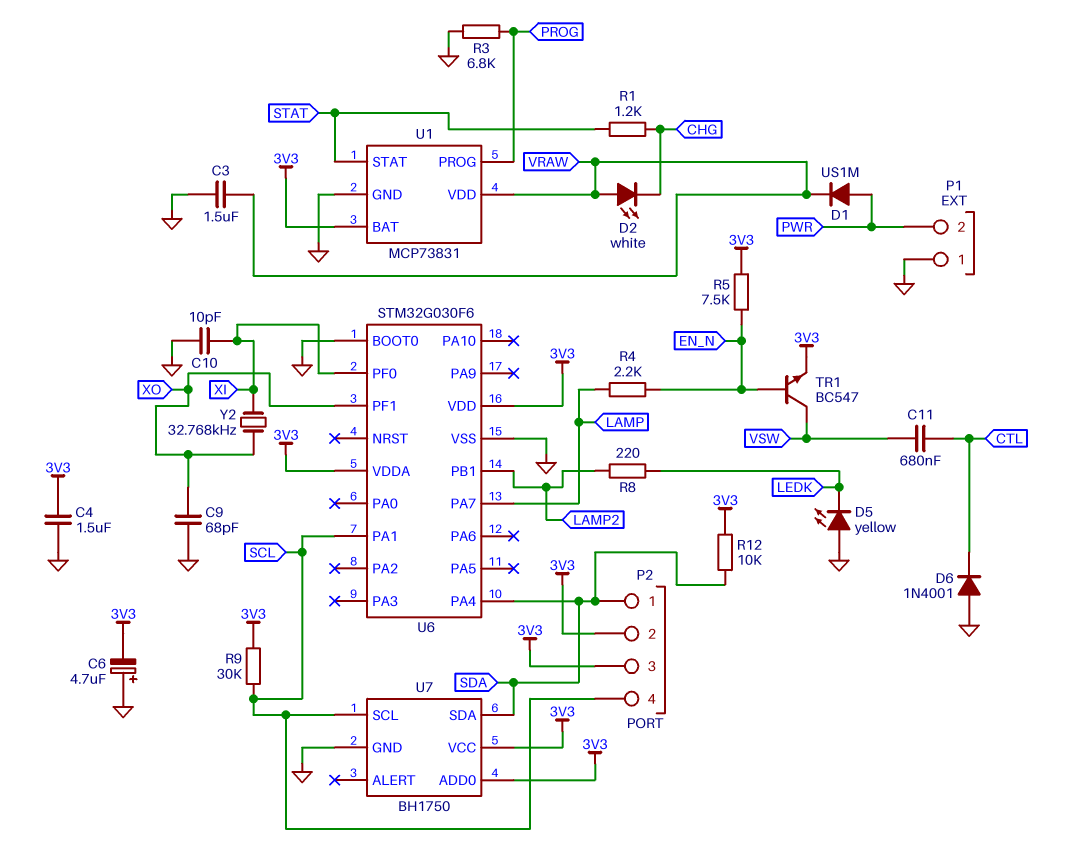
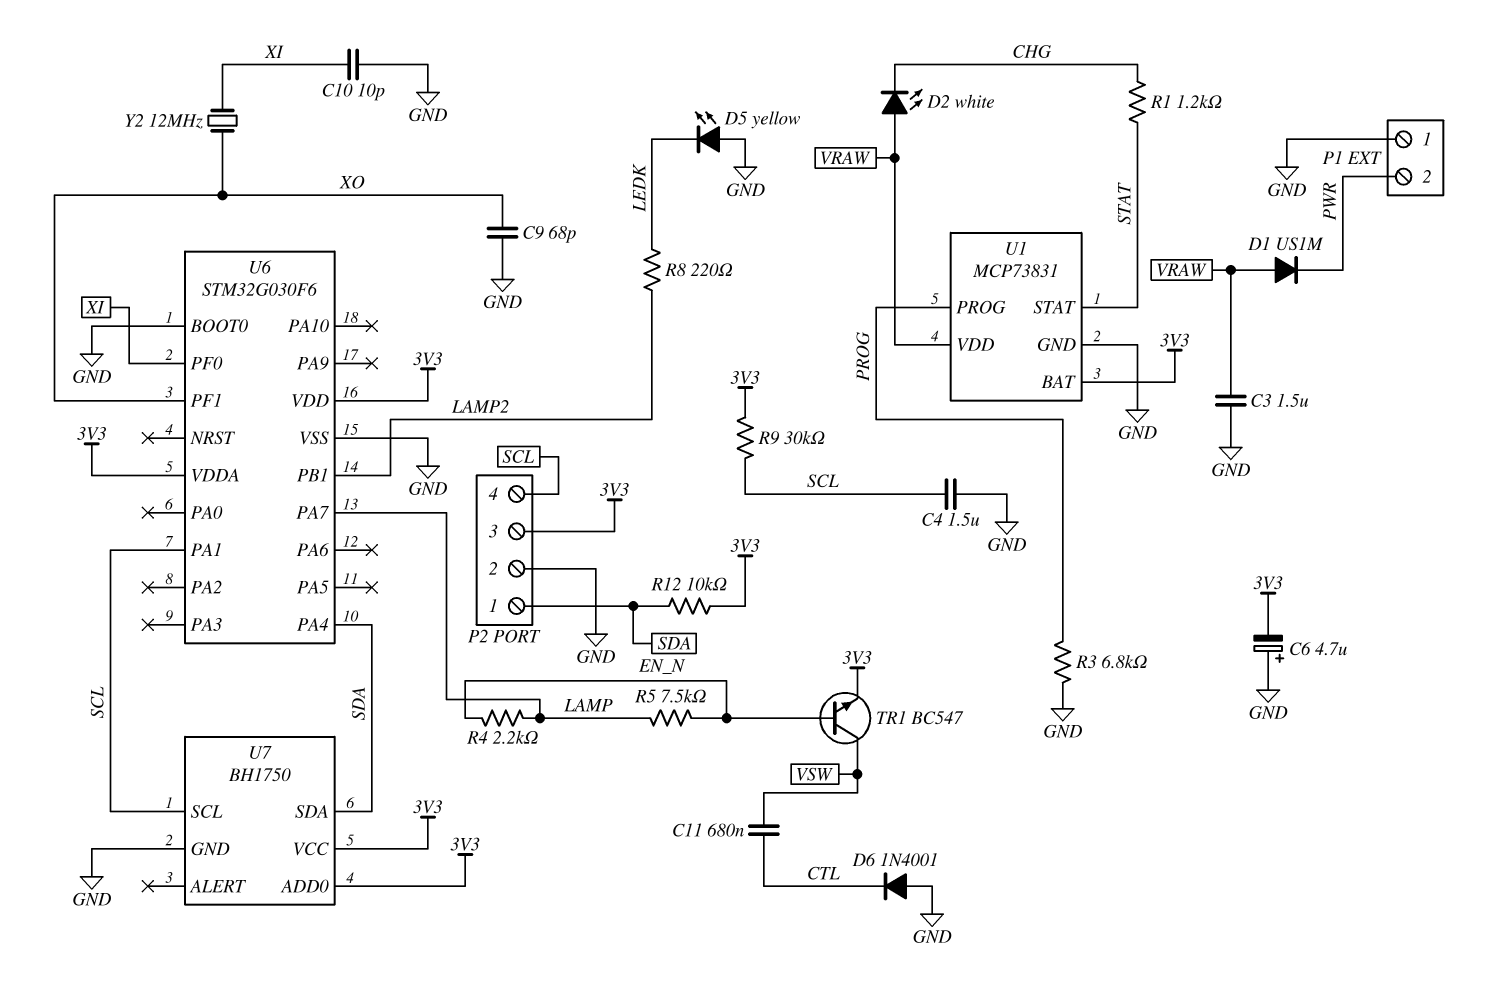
C4: 1.5uF (3V3, GND) -> 1.5uF (GND, SCL)
D1: diode US1M (A PWR, K VRAW) -> diode US1M (A VRAW, K PWR)
P2 pin 2: 3V3 -> GND
R5: 7.5k (3V3, EN_N) -> 7.5k (EN_N, LAMP)
Y2: 32.768kHz (XI, XO) -> 12MHz (XI, XO)

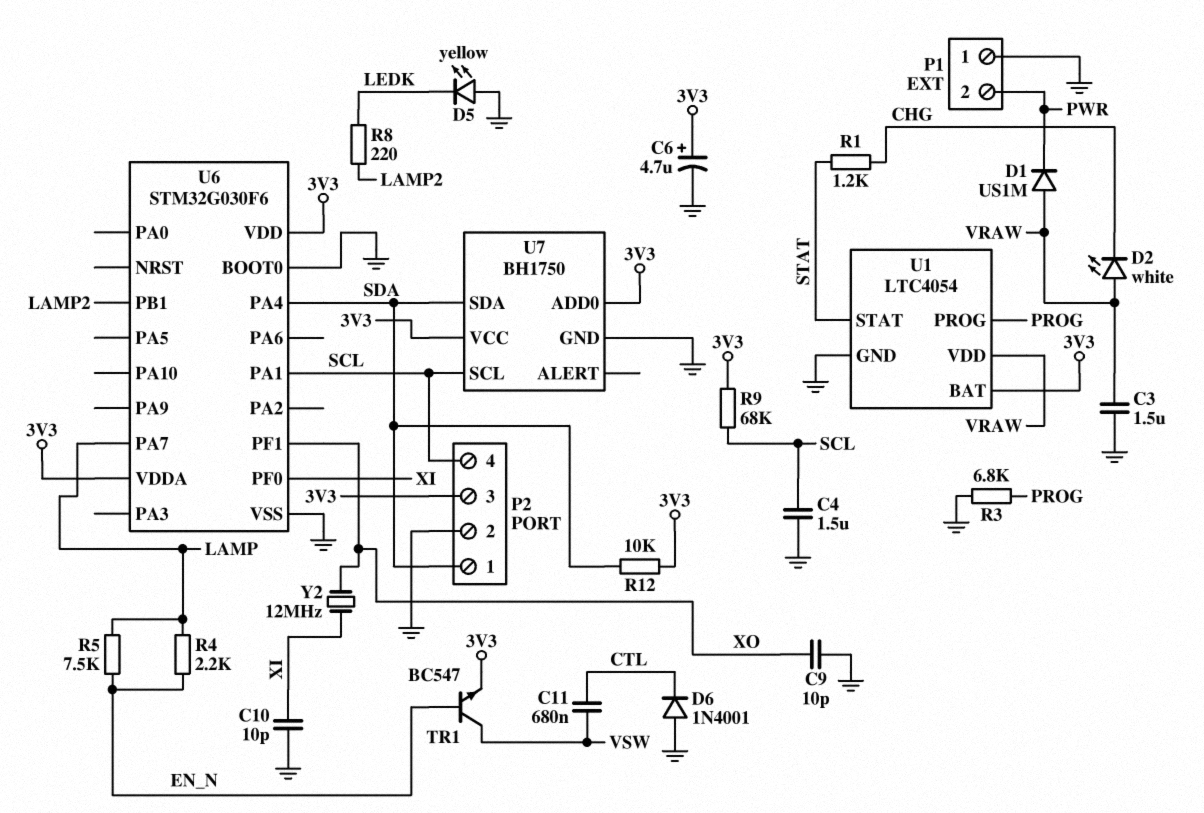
C6: 4.7uF (plus GND, minus 3V3) -> 4.7uF (plus 3V3, minus GND)
C9: 68pF (GND, XO) -> 10pF (GND, XO)
R9: 30k (3V3, SCL) -> 68k (3V3, SCL)
U1: MCP73831 -> LTC4054

